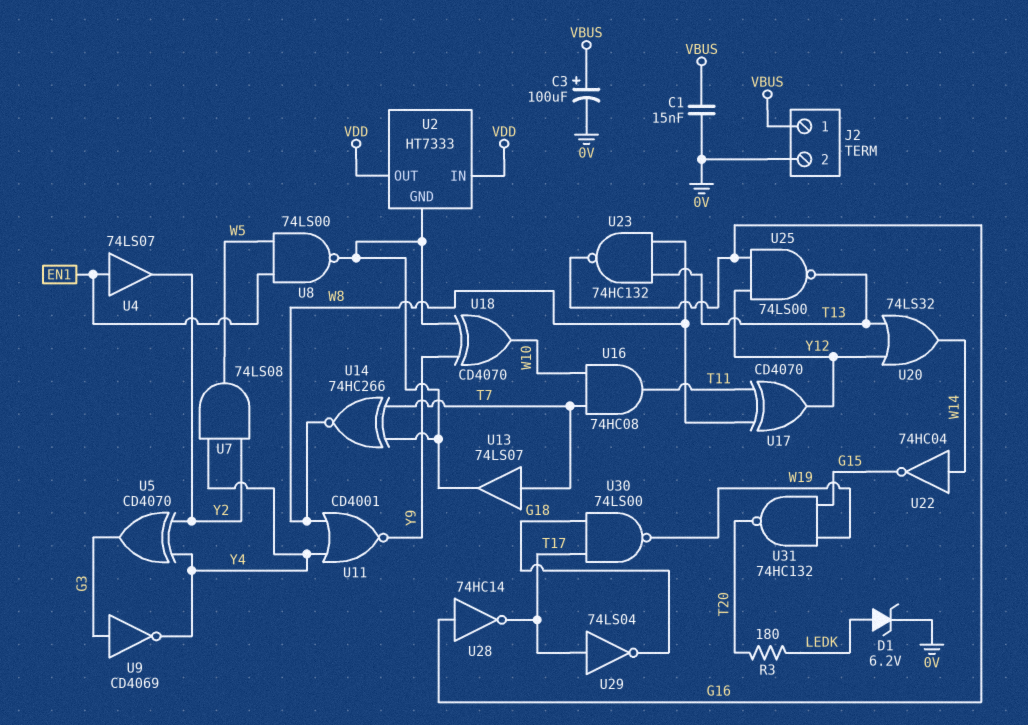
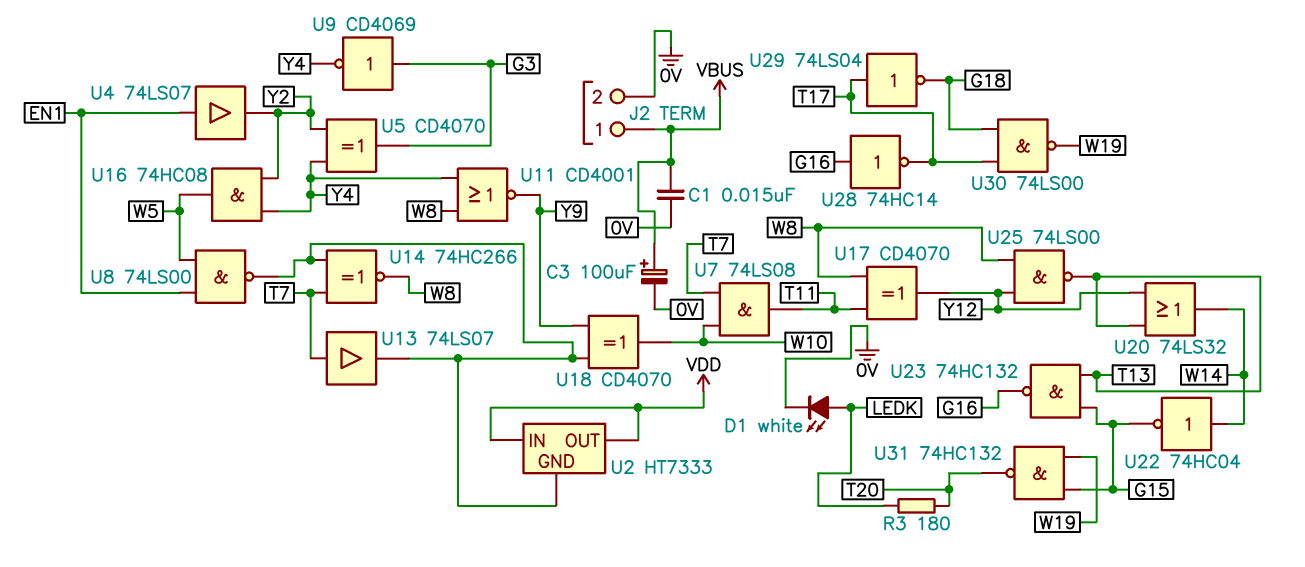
D1: zener 6.2V (A LEDK, K 0V) -> LED white (A LEDK, K 0V)
U7: AND 74LS08 (in Y2, in Y4, out W5) -> AND 74LS08 (in T7, in W10, out T11)
U16: AND 74HC08 (in T7, in W10, out T11) -> AND 74HC08 (in Y2, in Y4, out W5)
U23: NAND 74HC132 (in T13, in W8, out G16) -> NAND 74HC132 (in G15, in T13, out G16)
U25: NAND 74LS00 (in G16, in Y12, out T13) -> NAND 74LS00 (in W8, in Y12, out T13)

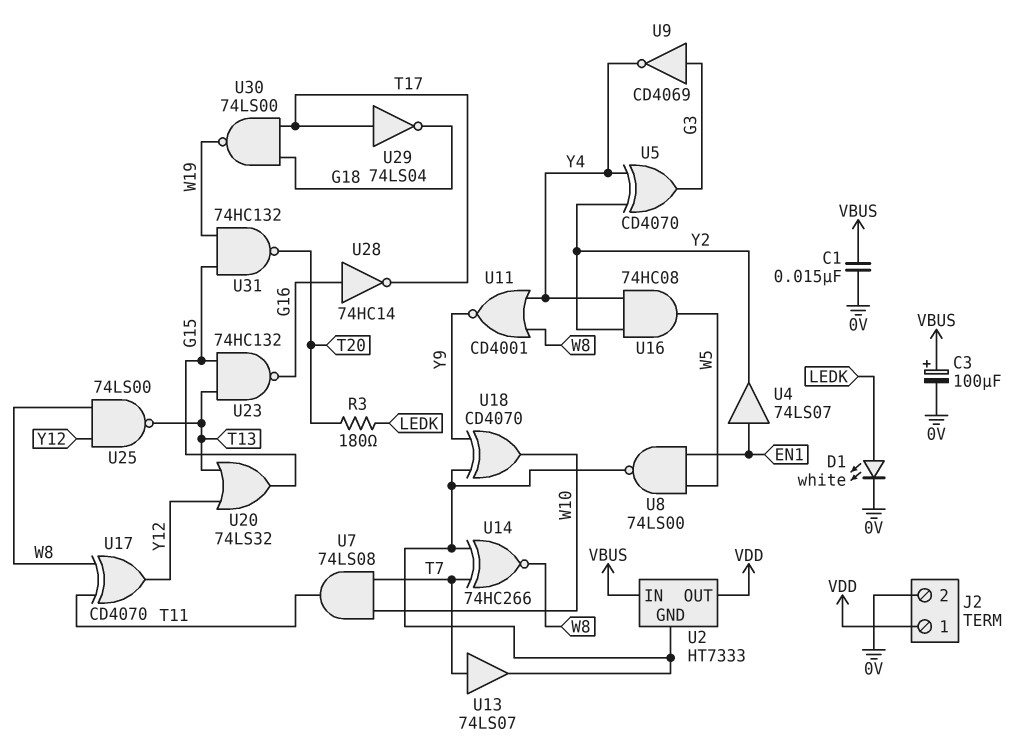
J2 pin 1: VBUS -> VDD
U2 pin IN: VDD -> VBUS
U20: OR 74LS32 (in T13, in Y12, out W14) -> OR 74LS32 (in T13, in Y12, out G15)
U22: NOT 74HC04 (in W14, out G15) -> none

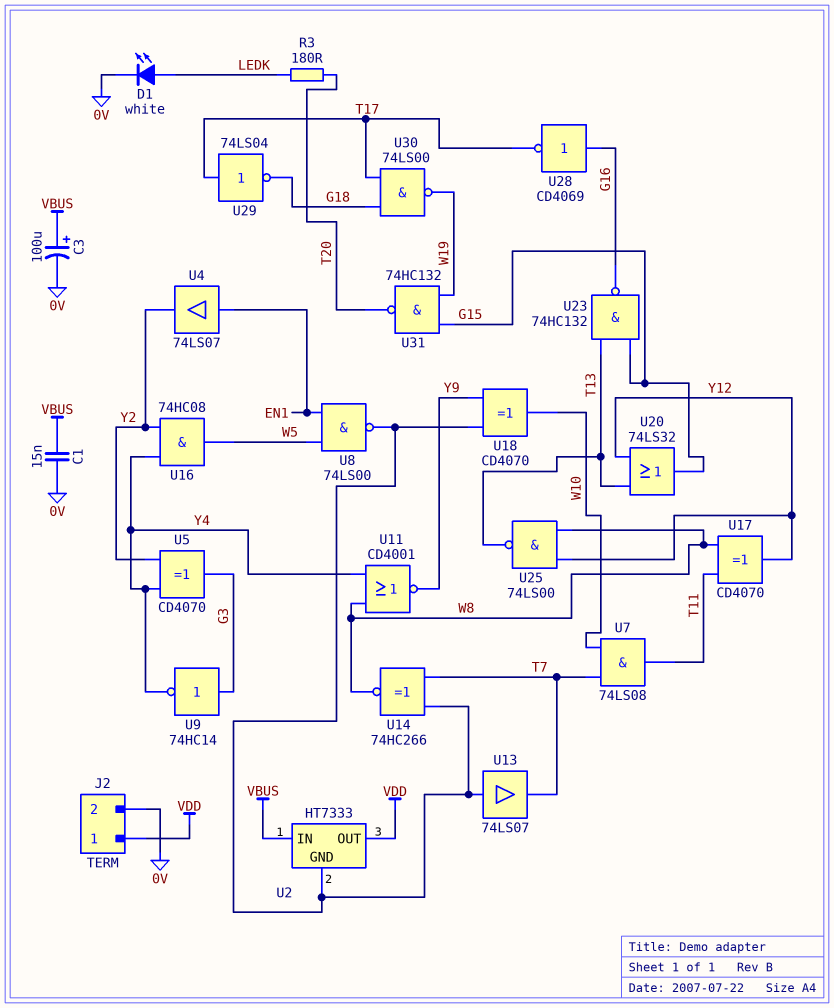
U9: NOT CD4069 (in G3, out Y4) -> NOT 74HC14 (in G3, out Y4)
U13: buffer 74LS07 (in T7, out U2/GND) -> buffer 74LS07 (in U2/GND, out T7)
U28: NOT 74HC14 (in G16, out T17) -> NOT CD4069 (in G16, out T17)

